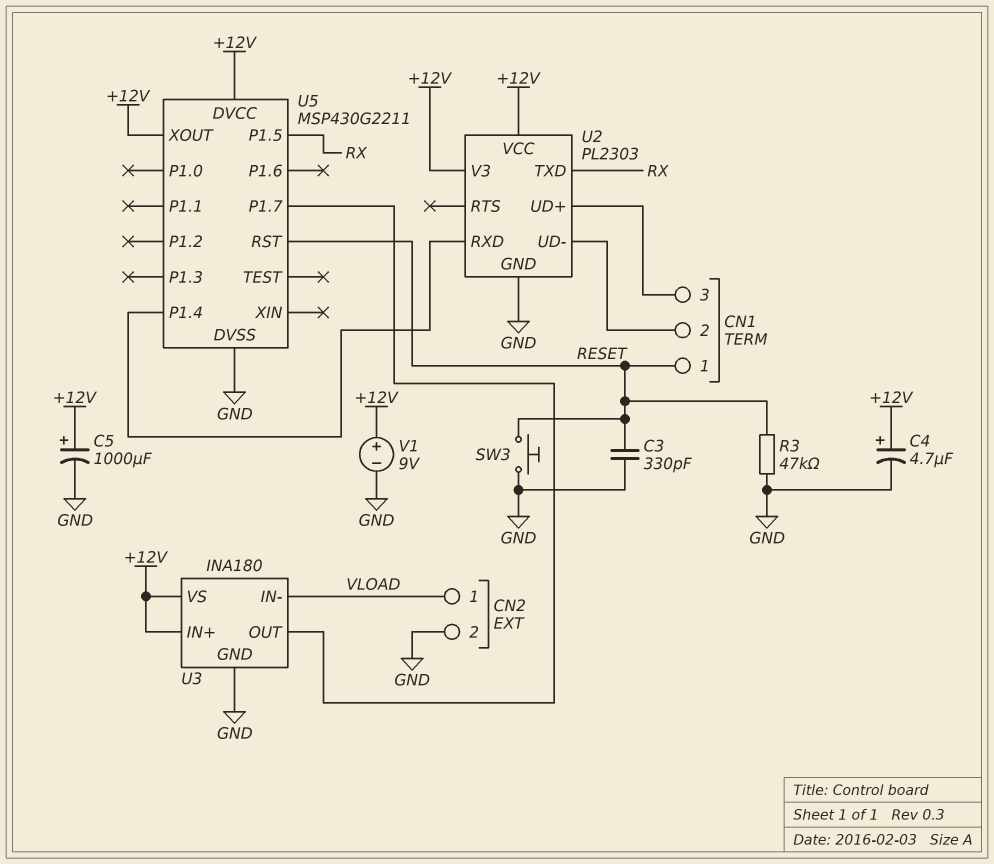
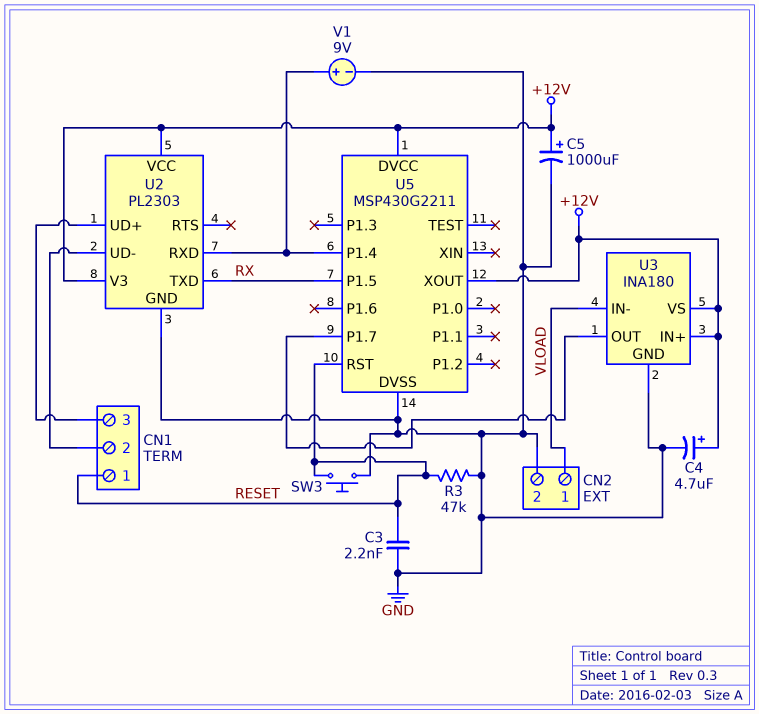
C3: 330pF (GND, RESET) -> 2.2nF (GND, RESET)
V1: 9V (plus +12V, minus GND) -> 9V (plus U2/RXD, minus GND)

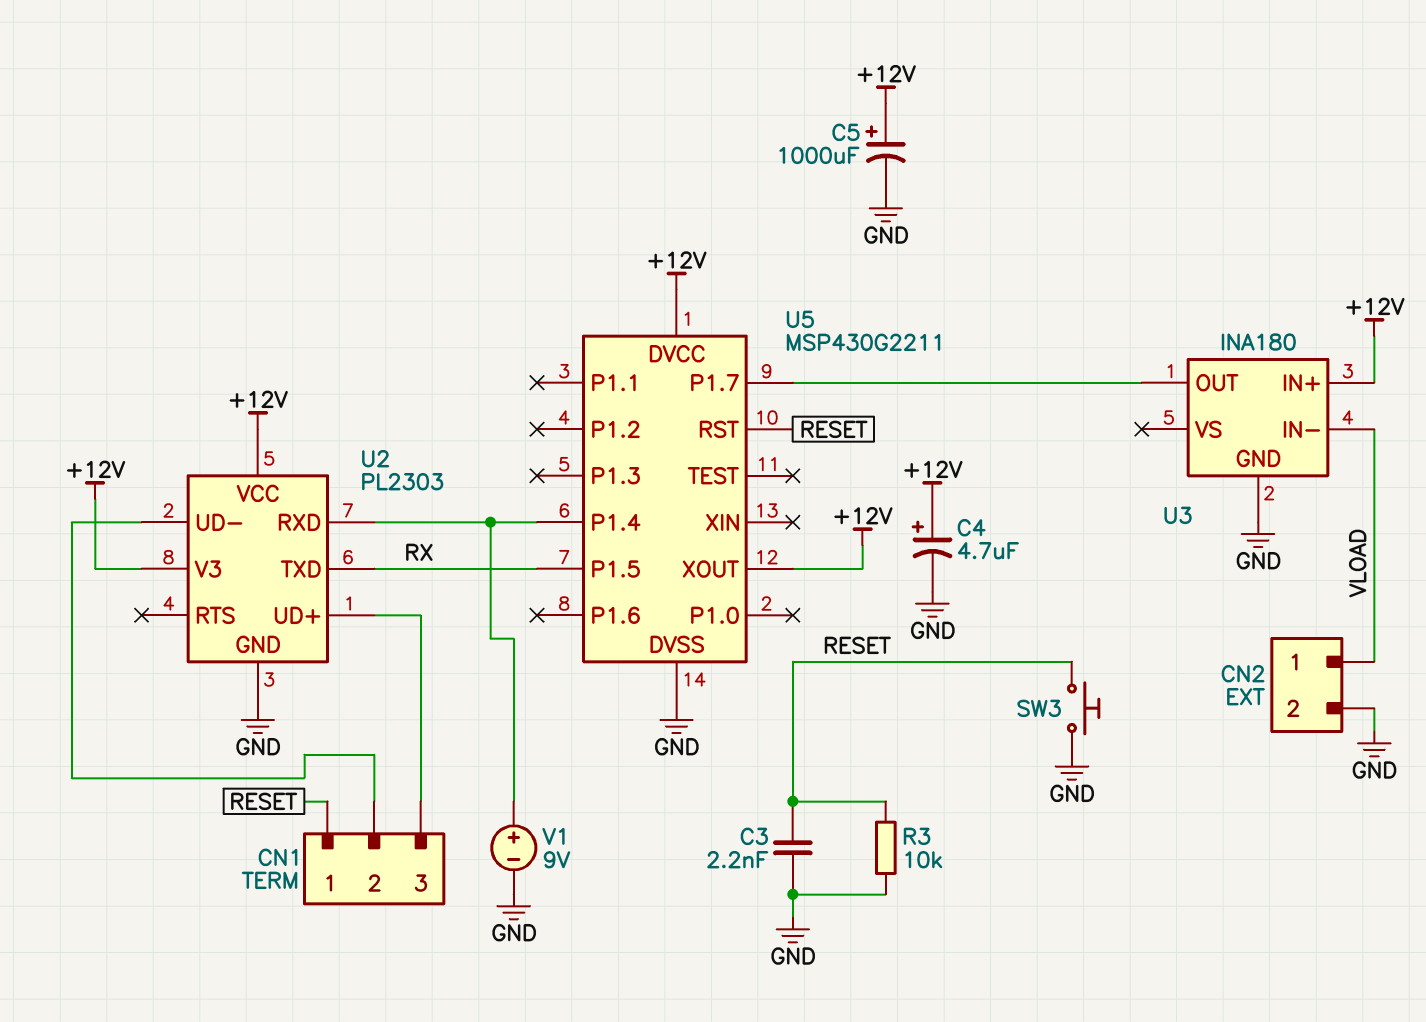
R3: 47k (GND, RESET) -> 10k (GND, RESET)
U3 pin VS: +12V -> none

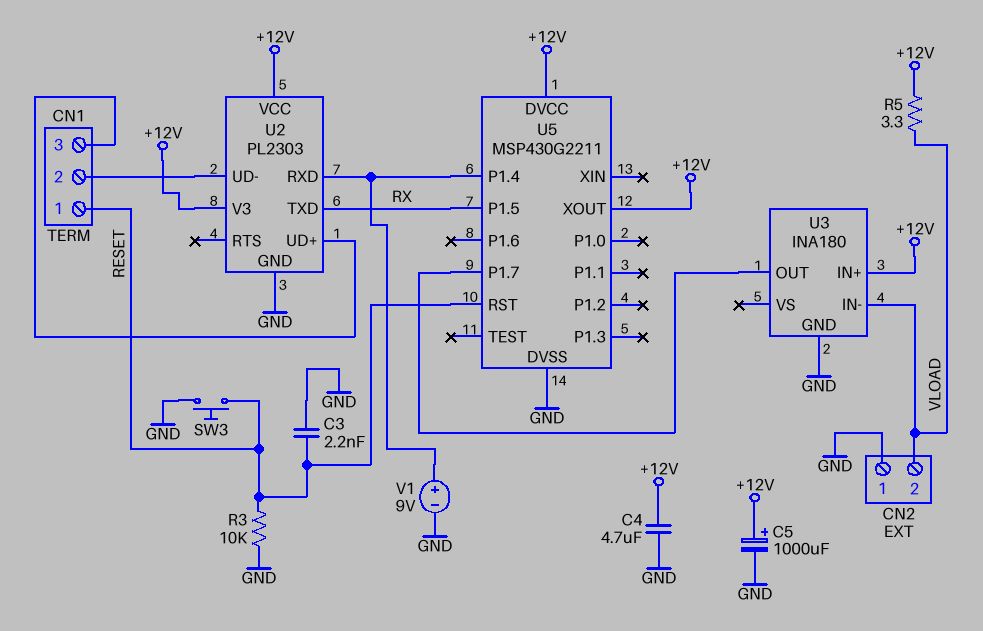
C4: 4.7uF (plus +12V, minus GND) -> 4.7uF (+12V, GND)
CN2 pin 1: VLOAD -> GND
CN2 pin 2: GND -> VLOAD
R5: none -> 3.3 (+12V, VLOAD)

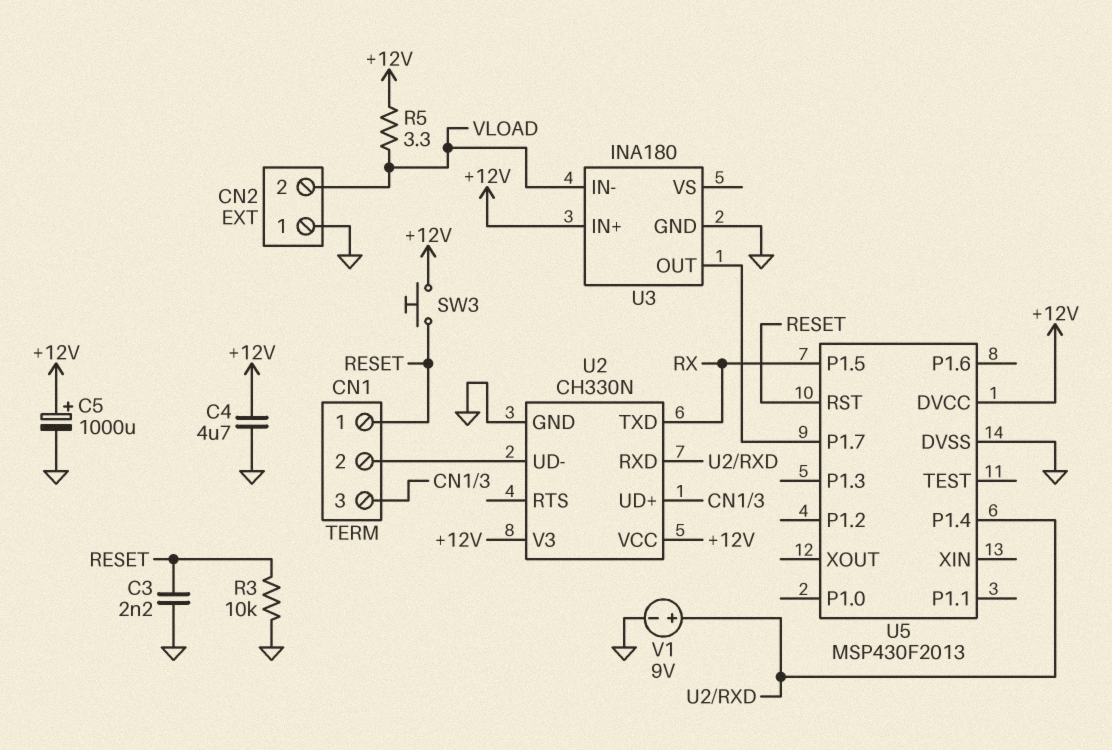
SW3: button (GND, RESET) -> button (+12V, RESET)
U2: PL2303 -> CH330N
U5: MSP430G2211 -> MSP430F2013
U5 pin XOUT: +12V -> none

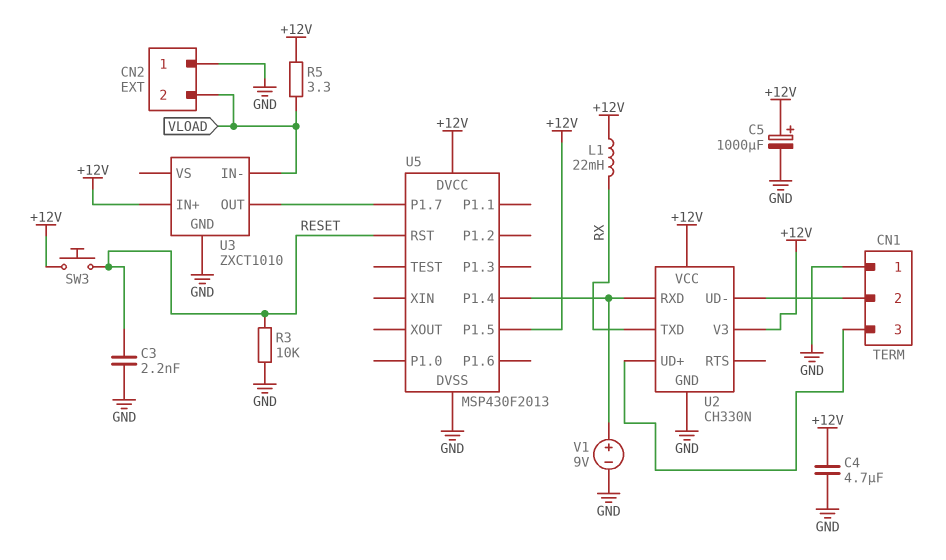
CN1 pin 1: RESET -> GND
L1: none -> 22mH (+12V, RX)
U3: INA180 -> ZXCT1010
U5 pin P1.5: RX -> +12V

